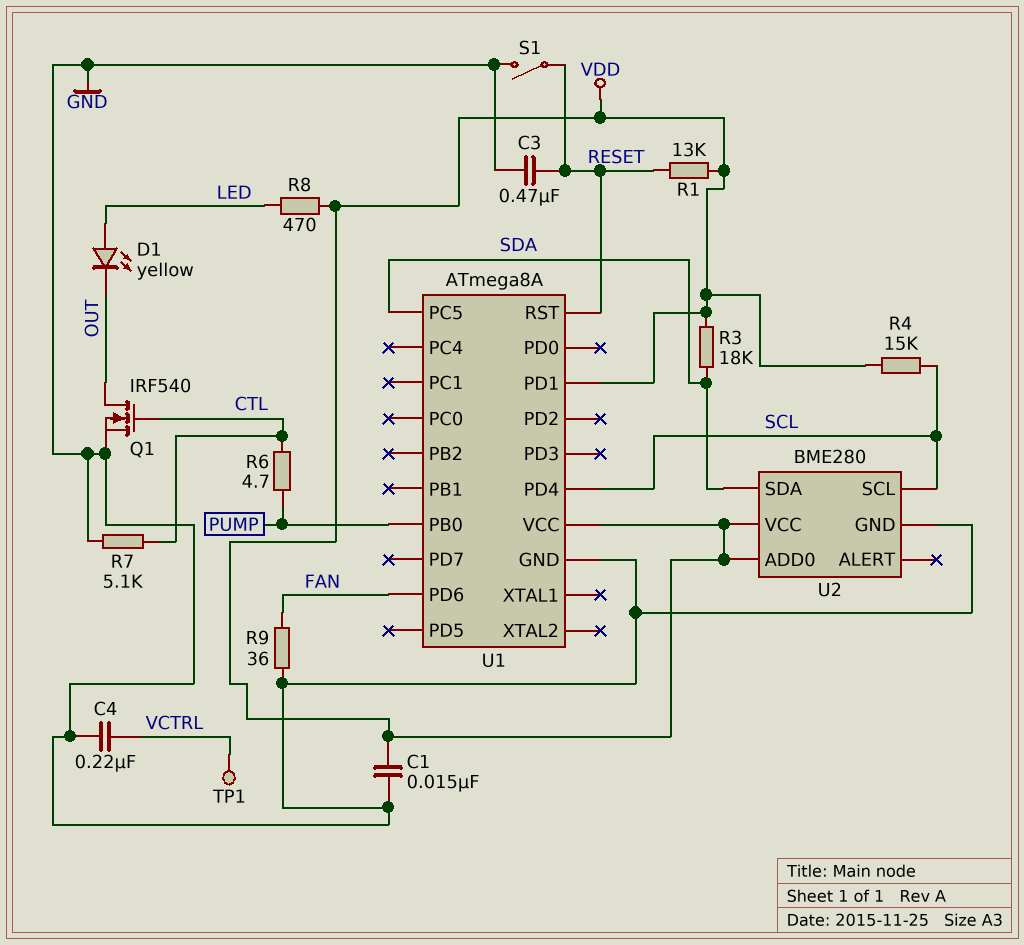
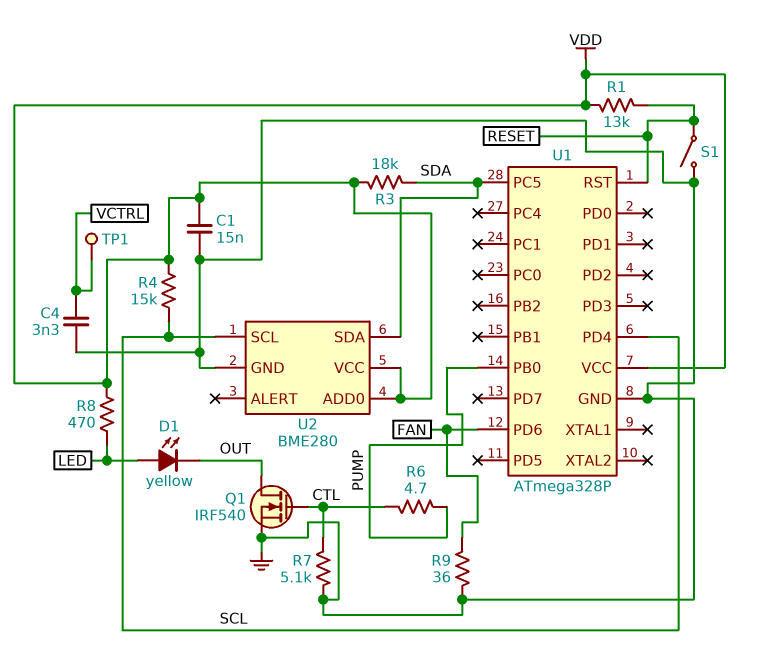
C3: 470nF (GND, RESET) -> none
C4: 220nF (GND, VCTRL) -> 3.3nF (GND, VCTRL)
U1: ATmega8A -> ATmega328P
U1 pin PD1: VDD -> none

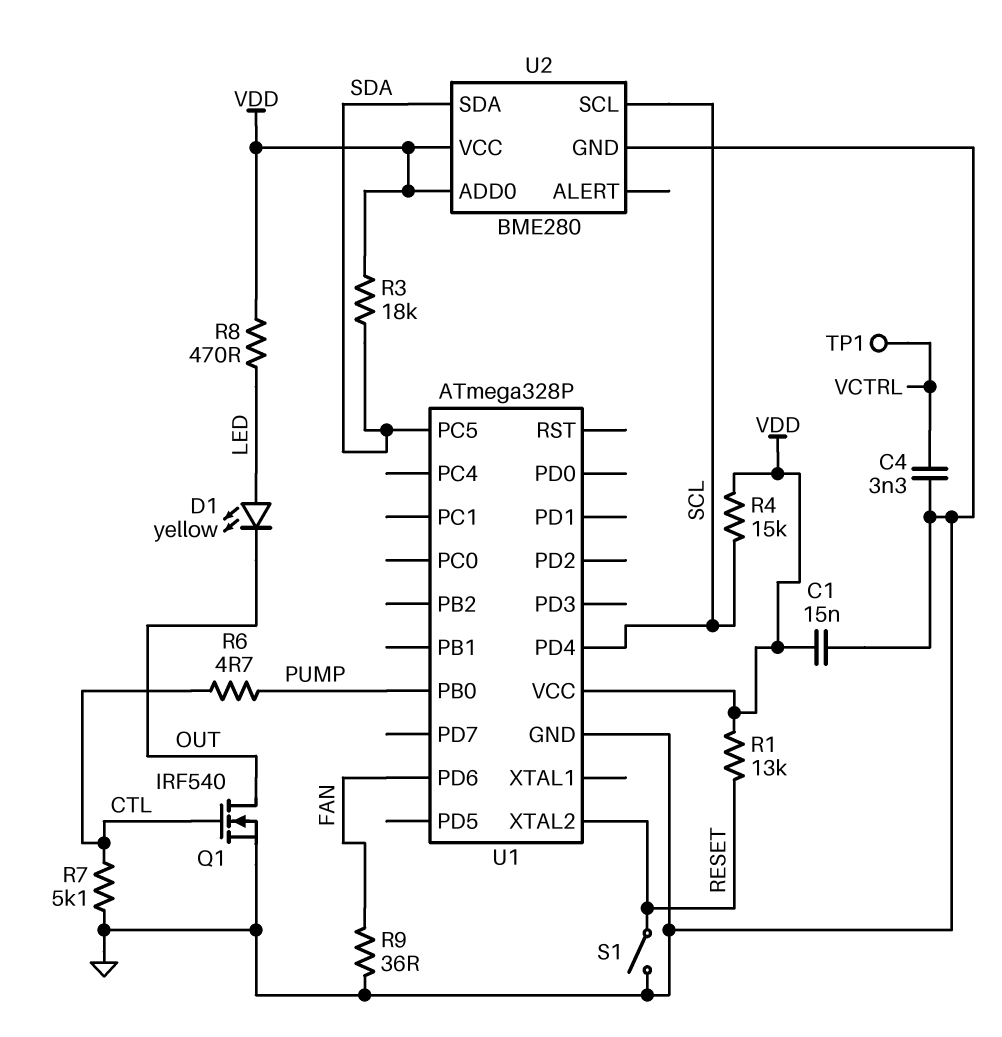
U1 pin RST: RESET -> none
U1 pin XTAL2: none -> RESET

